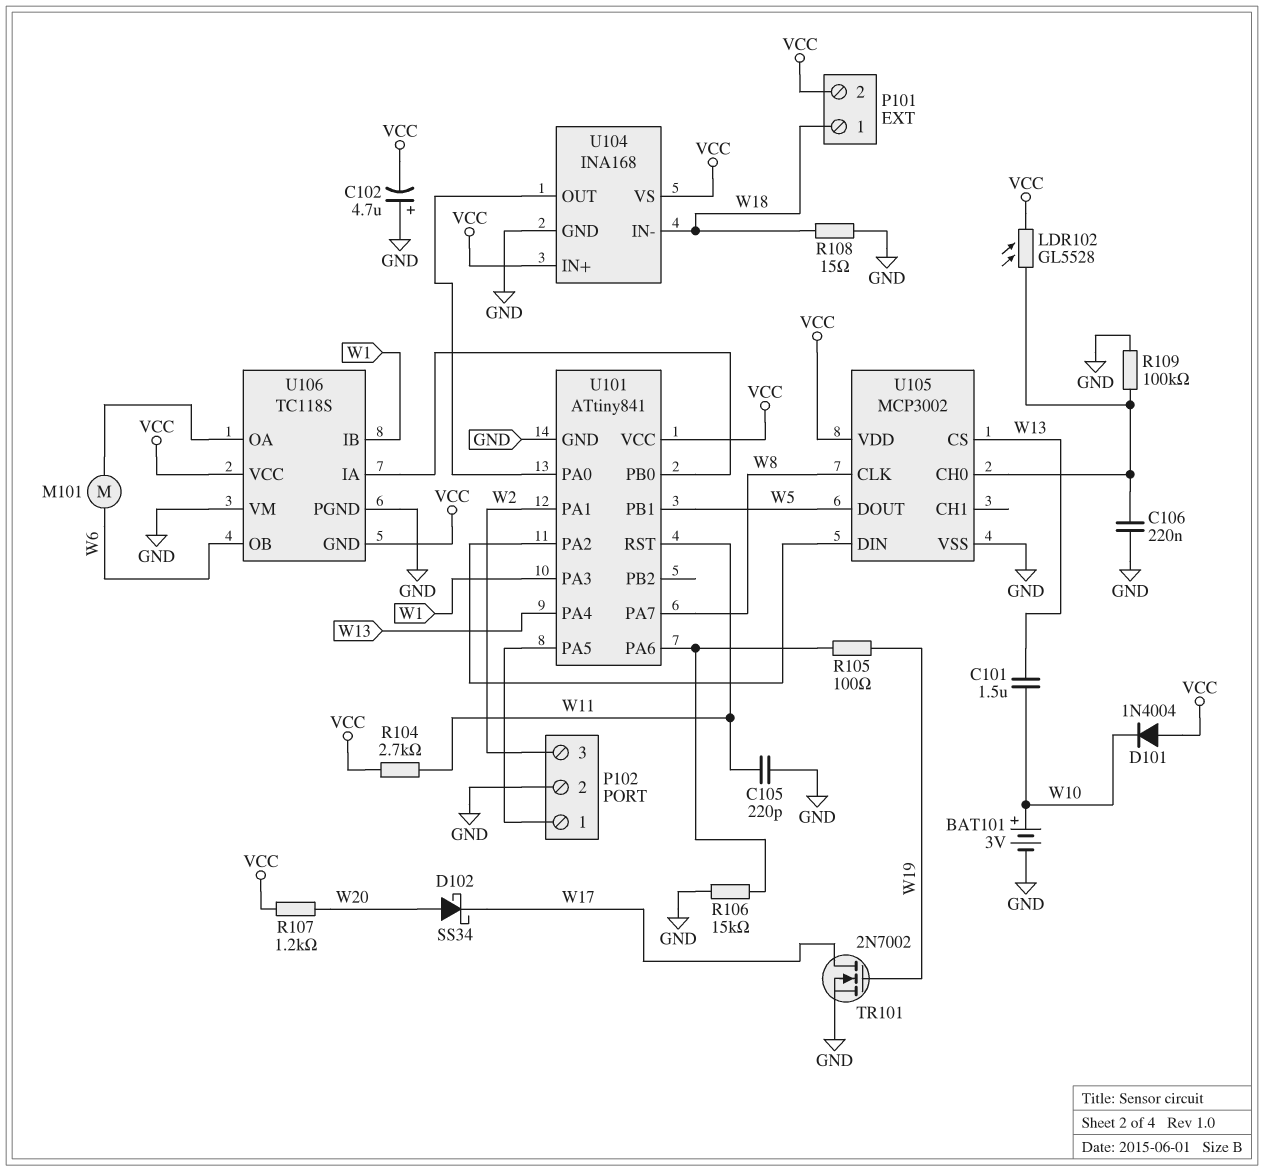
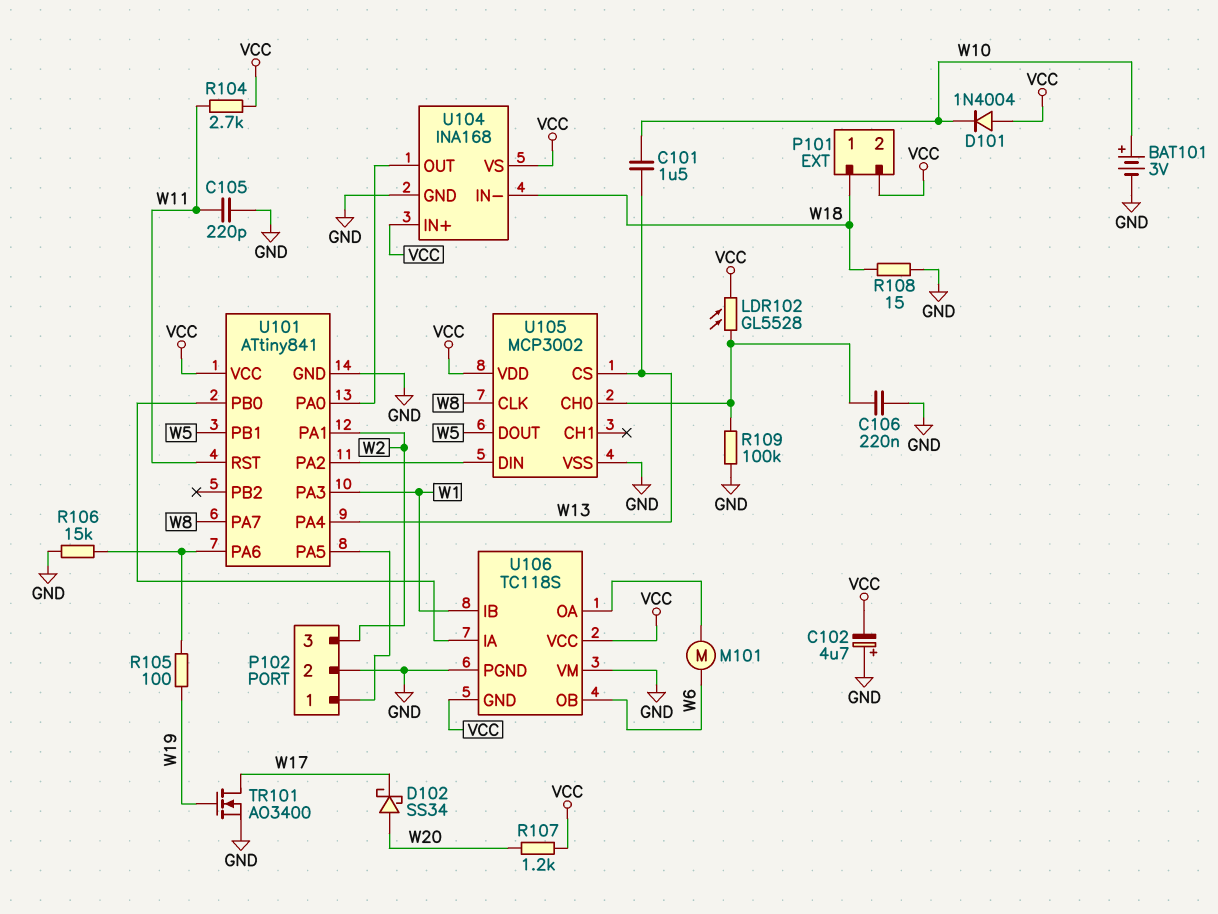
TR101: NMOS 2N7002 (G W19, D W17, S GND) -> NMOS AO3400 (G W19, D W17, S GND)

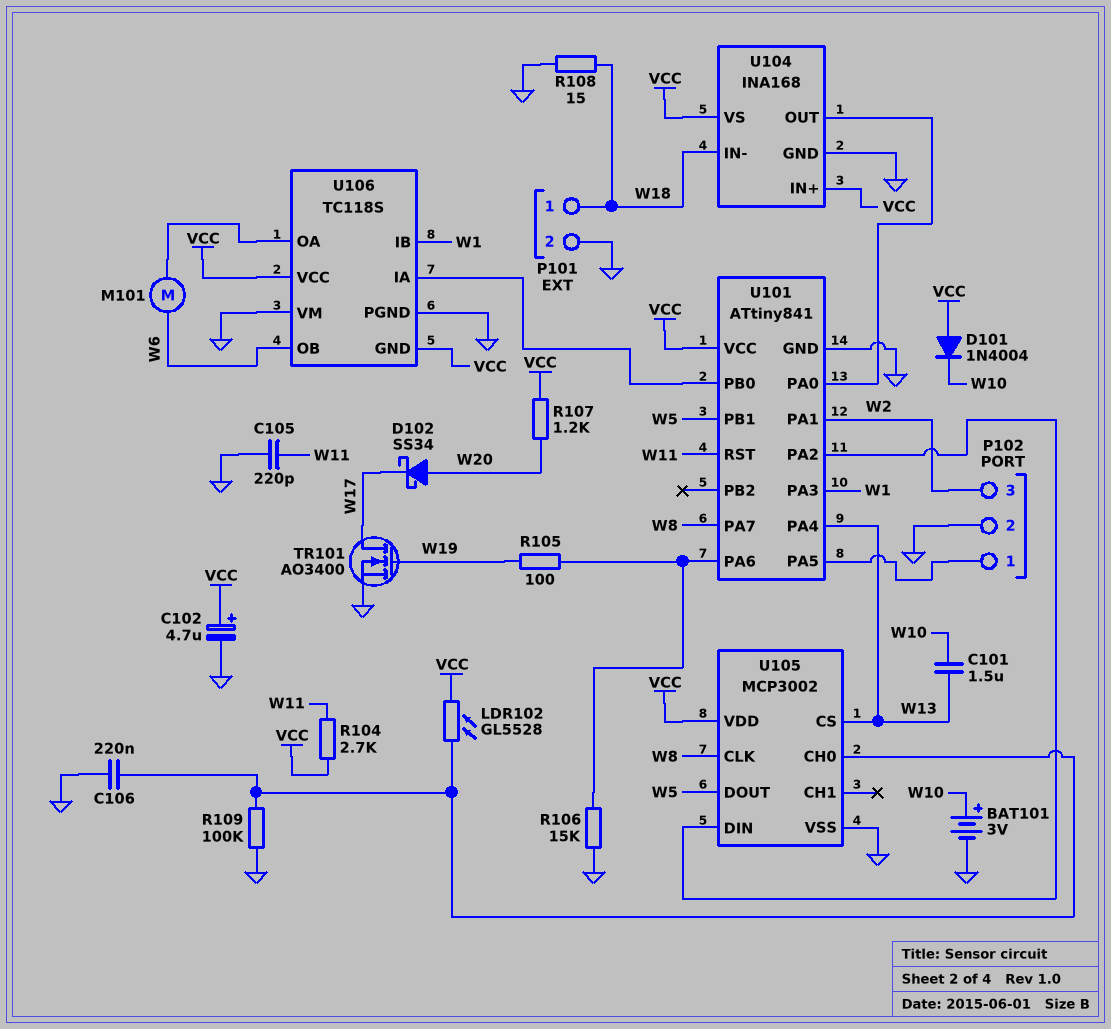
C102: 4.7uF (plus GND, minus VCC) -> 4.7uF (plus VCC, minus GND)
P101 pin 2: VCC -> GND

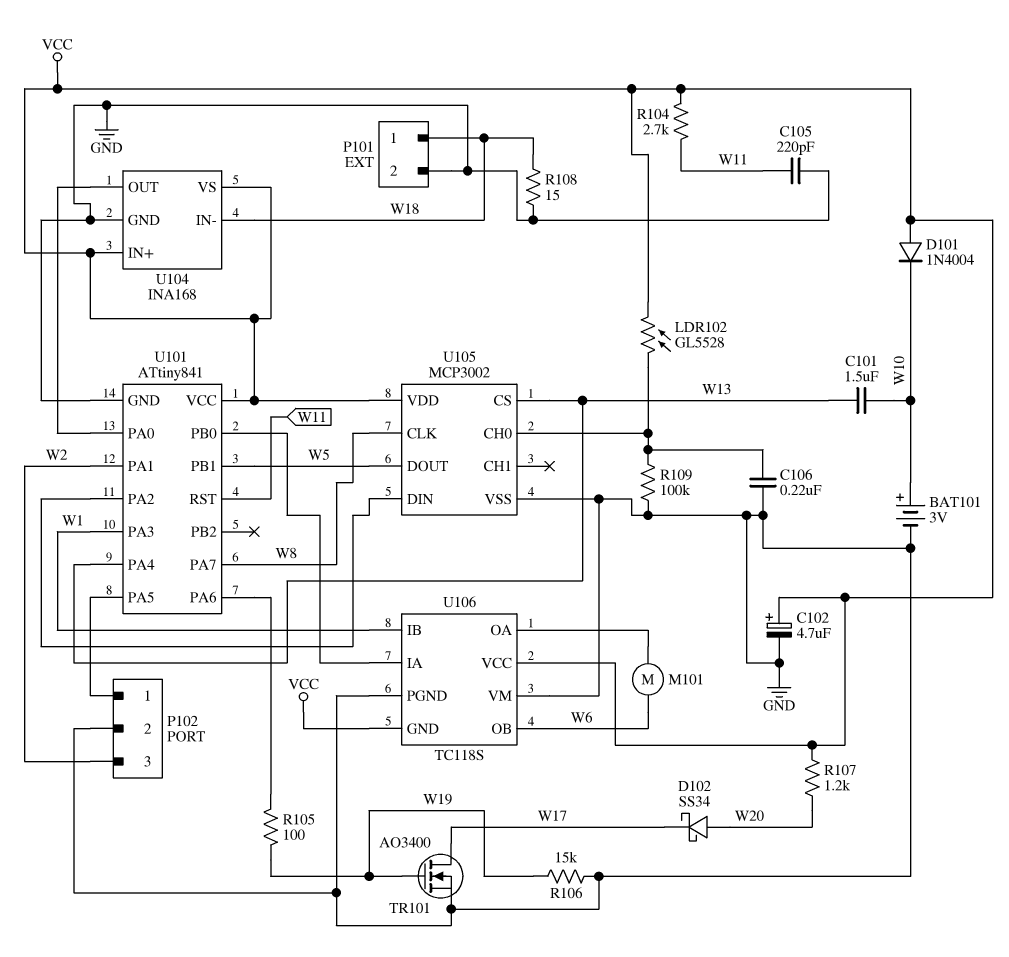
R106: 15k (GND, U101/PA6) -> 15k (GND, W19)

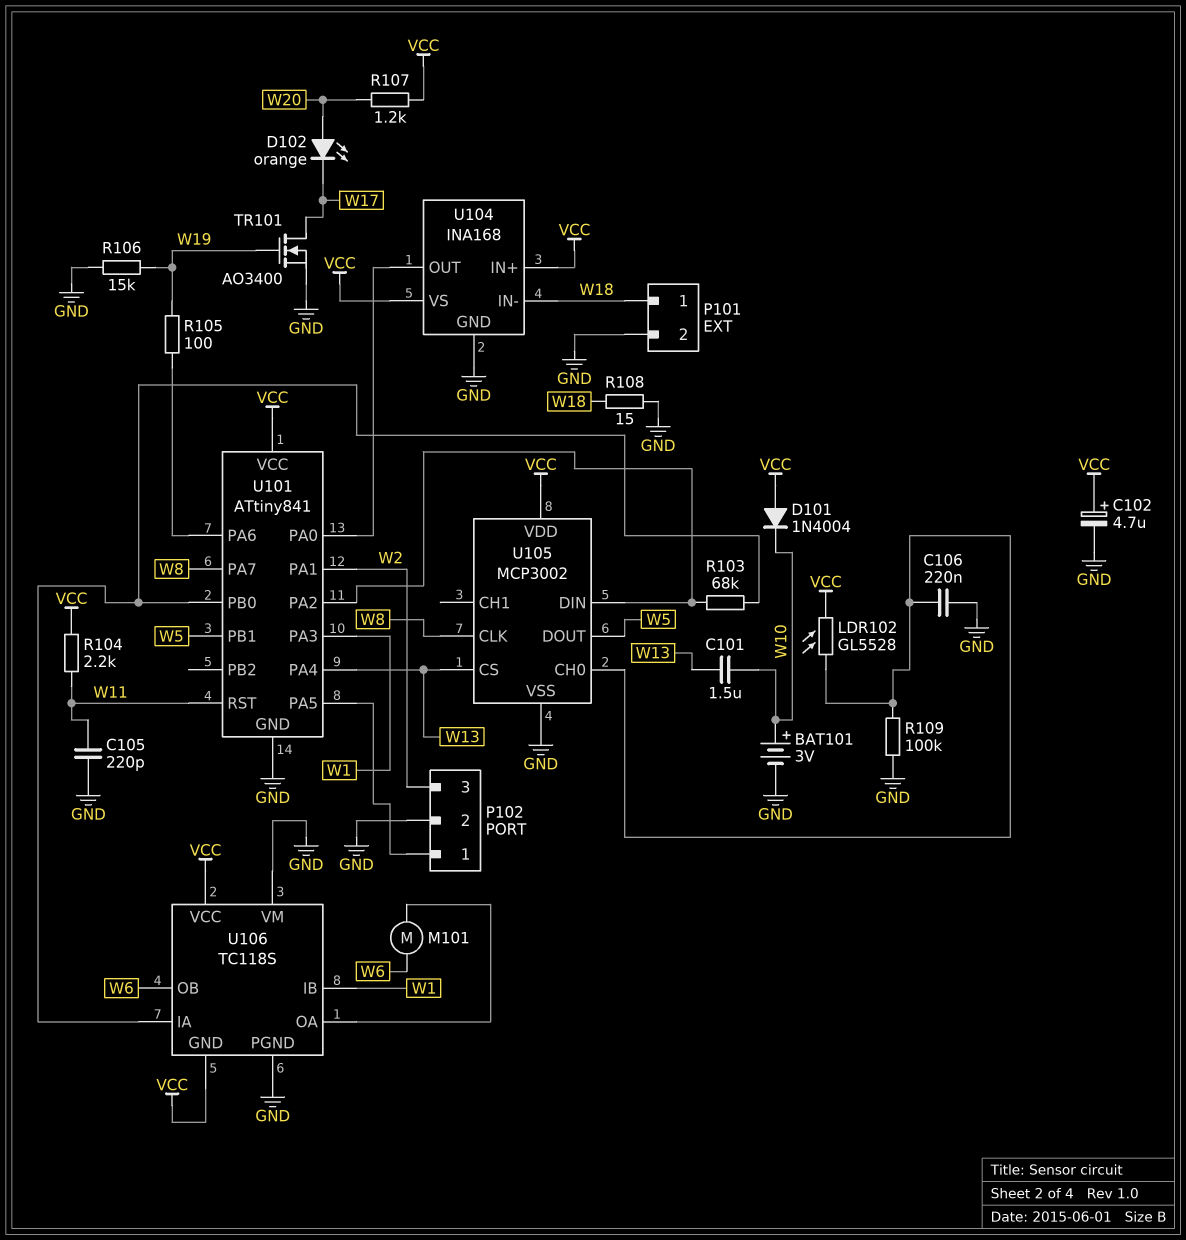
D102: schottky SS34 (A W20, K W17) -> LED orange (A W20, K W17)
R103: none -> 68k (U101/PA2, U101/PB0)
R104: 2.7k (VCC, W11) -> 2.2k (VCC, W11)

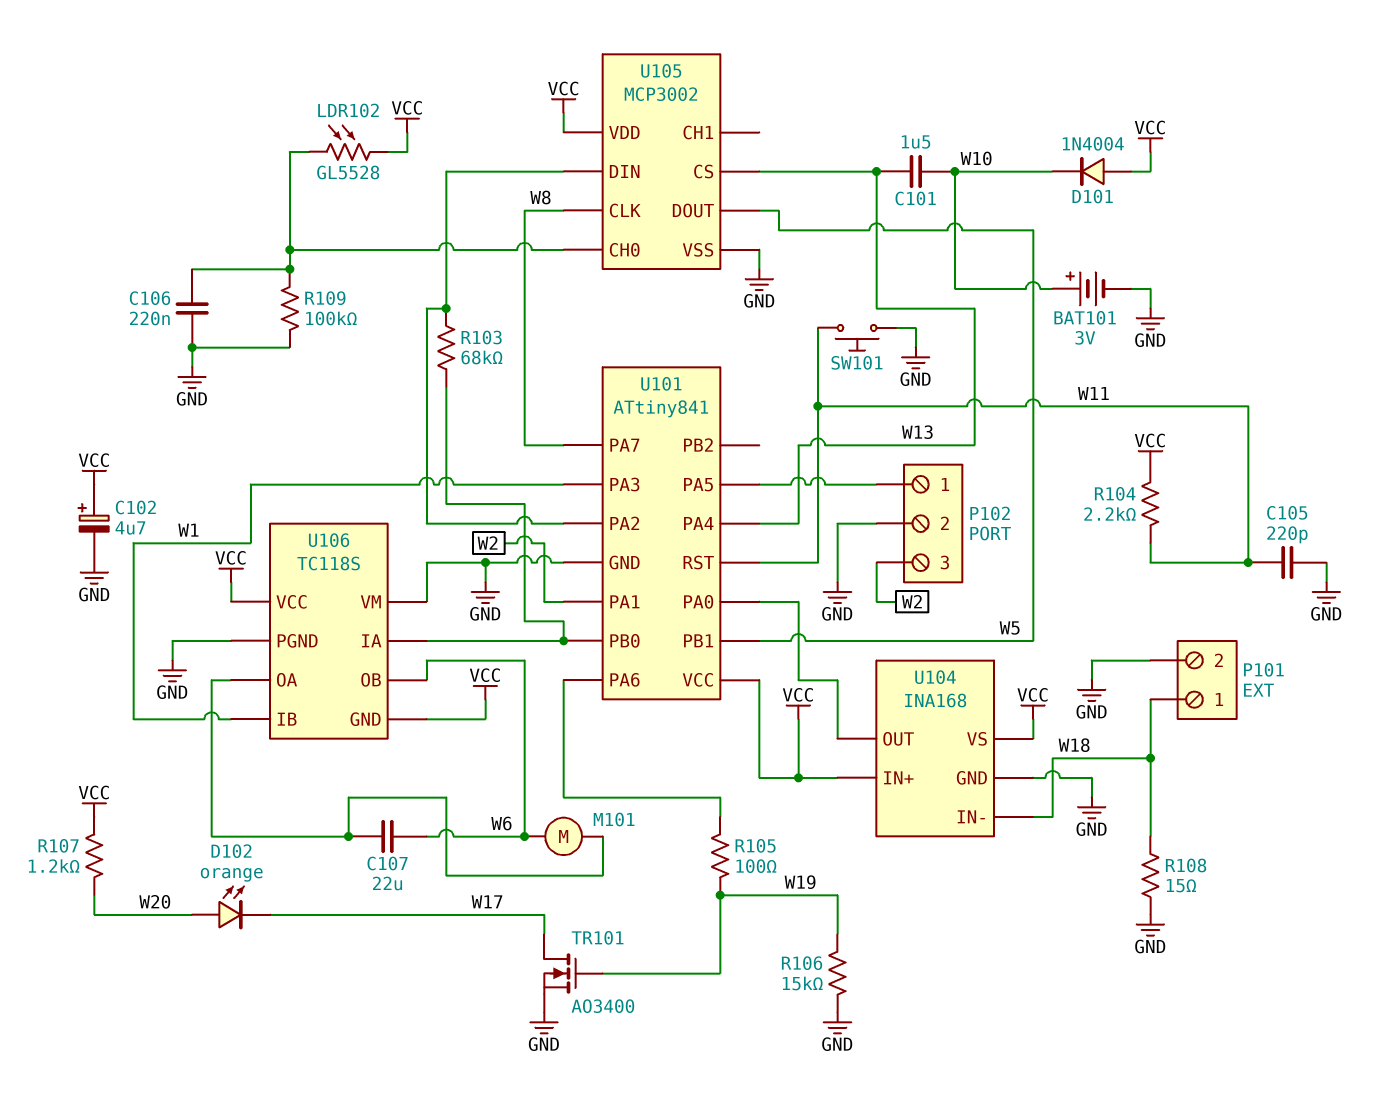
C107: none -> 22uF (U106/OA, W6)
SW101: none -> button (GND, W11)

